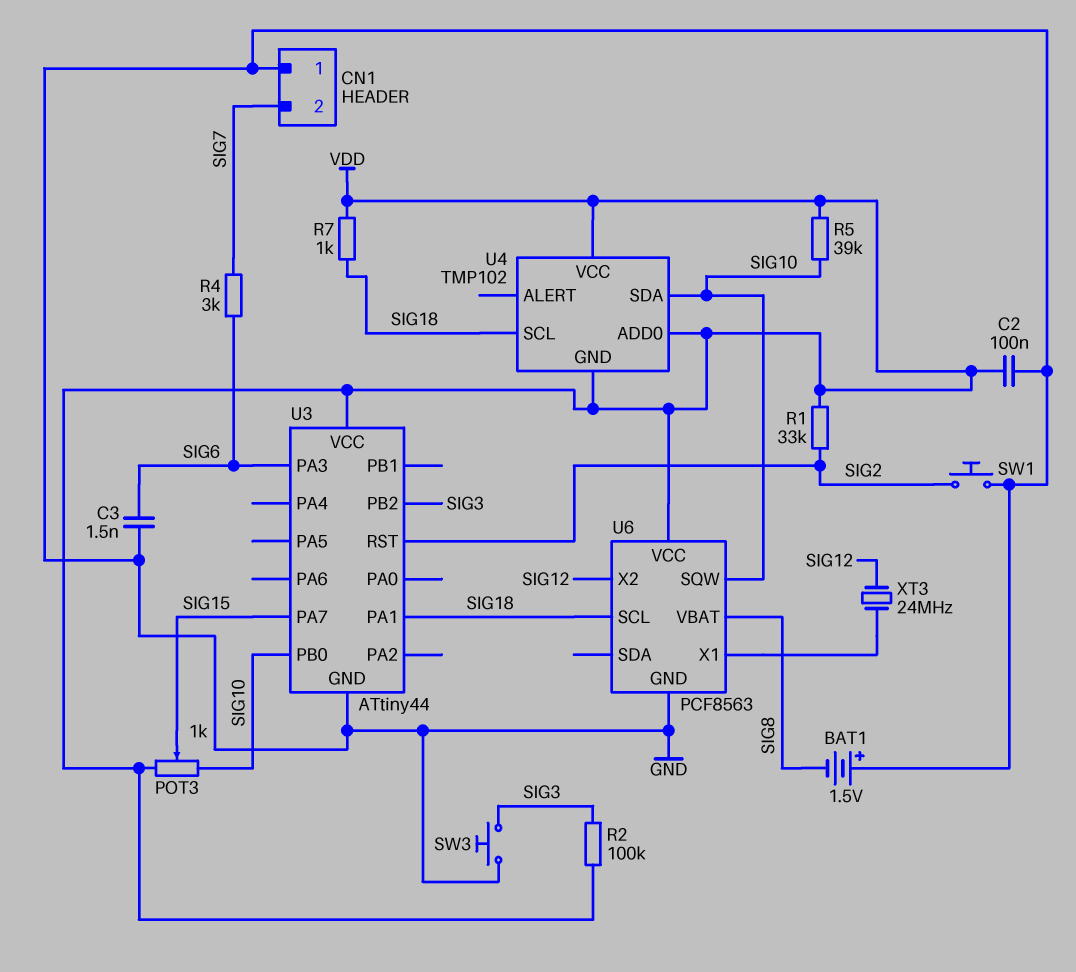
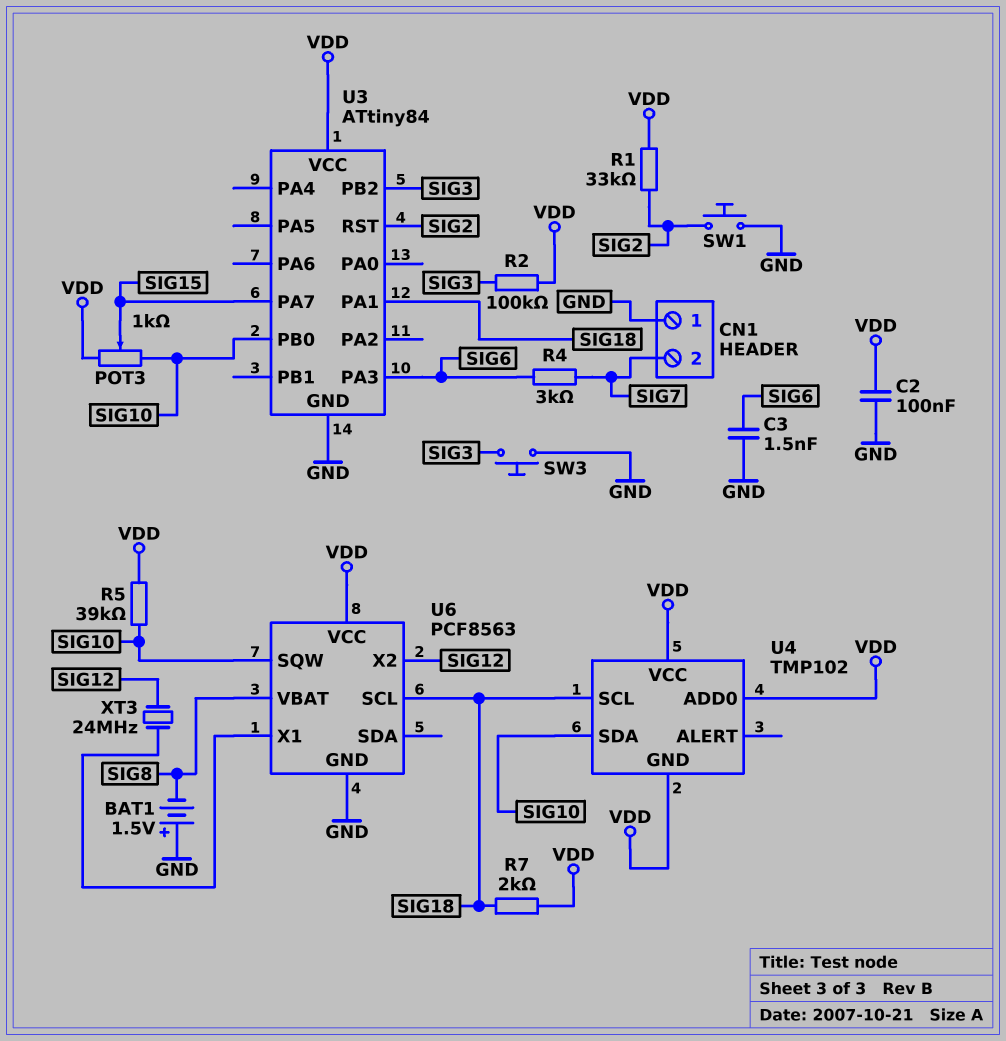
R7: 1k (SIG18, VDD) -> 2k (SIG18, VDD)
U3: ATtiny44 -> ATtiny84

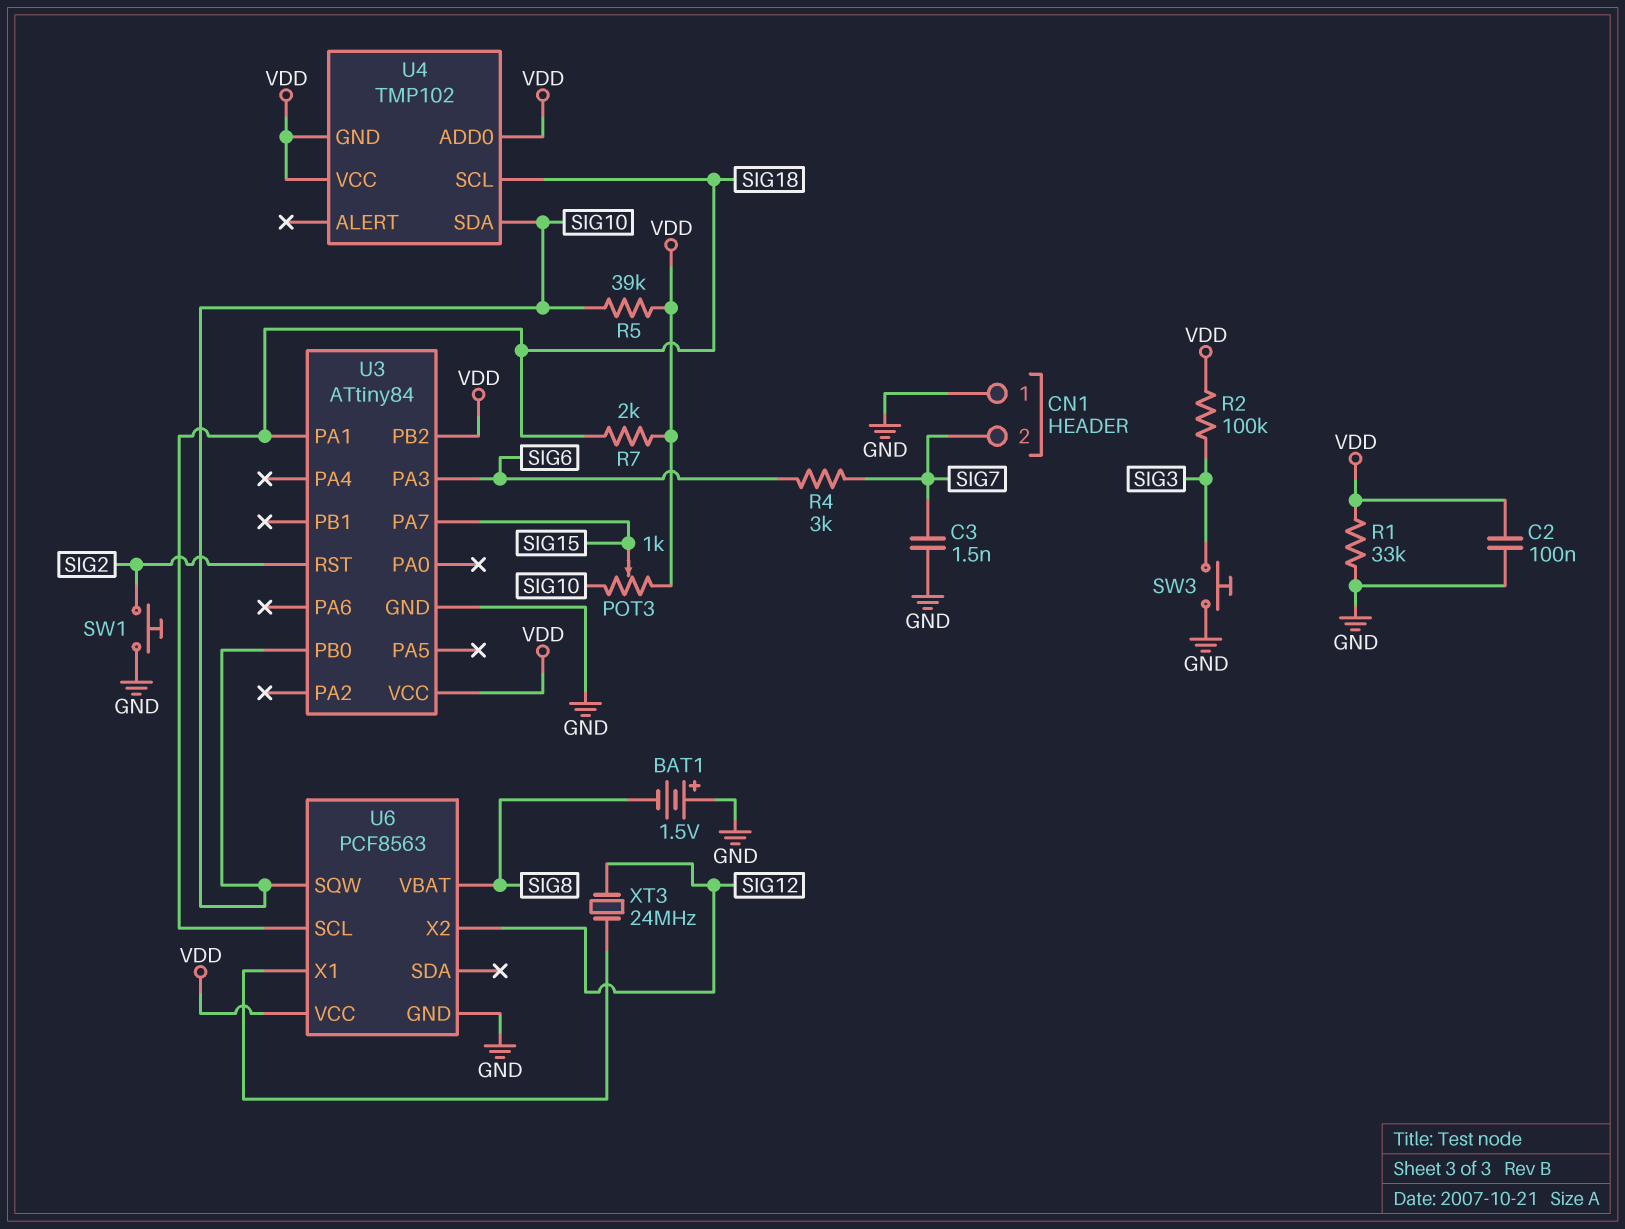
C3: 1.5nF (GND, SIG6) -> 1.5nF (GND, SIG7)
R1: 33k (SIG2, VDD) -> 33k (GND, VDD)
U3 pin PB2: SIG3 -> VDD

